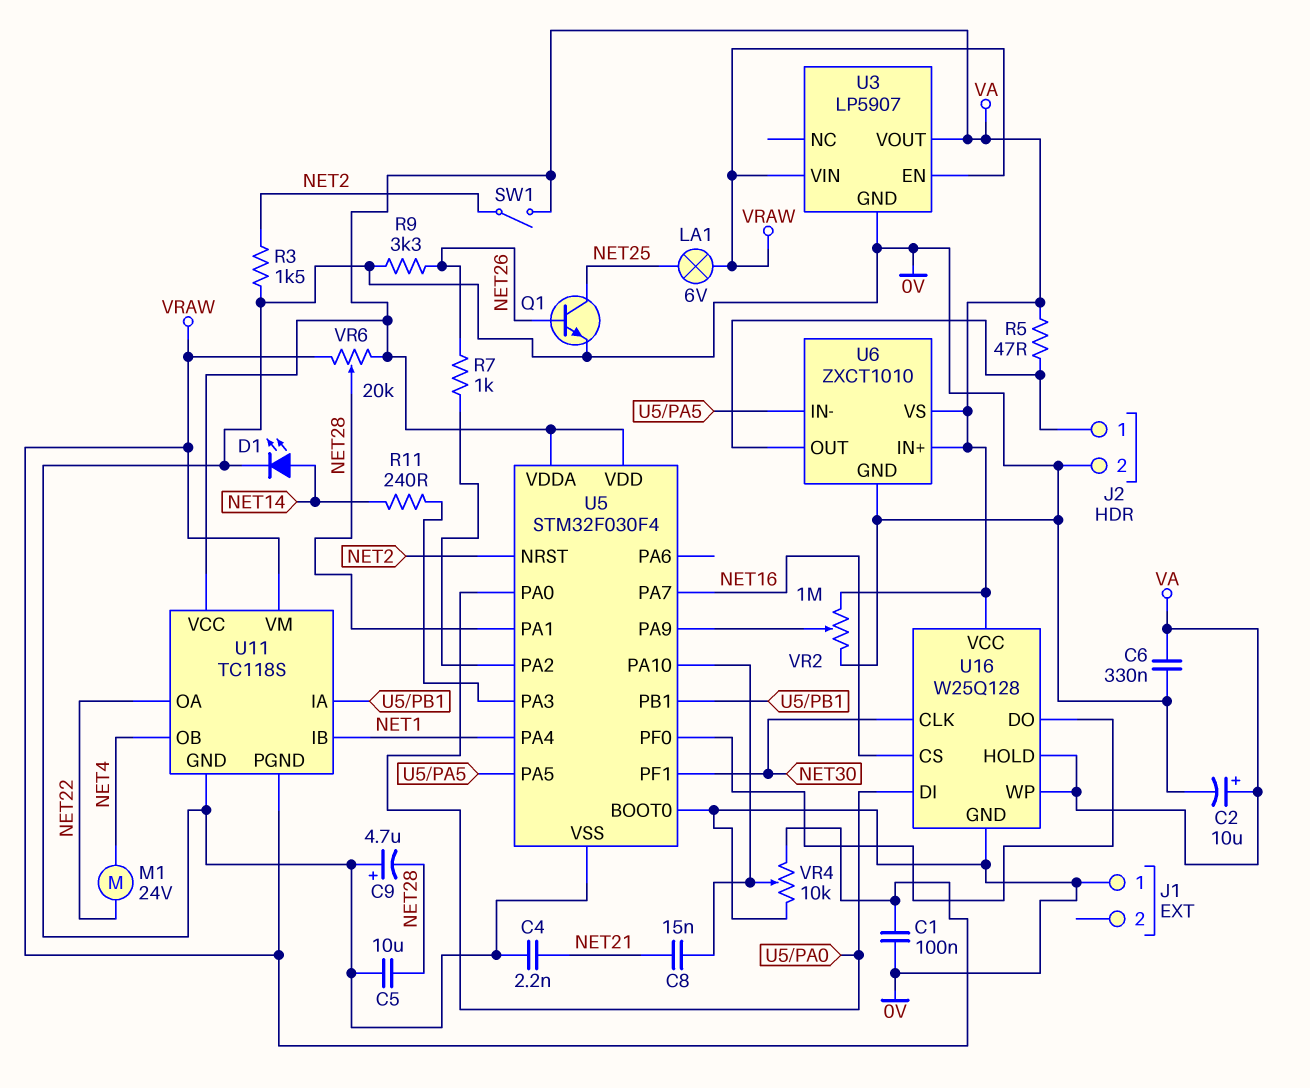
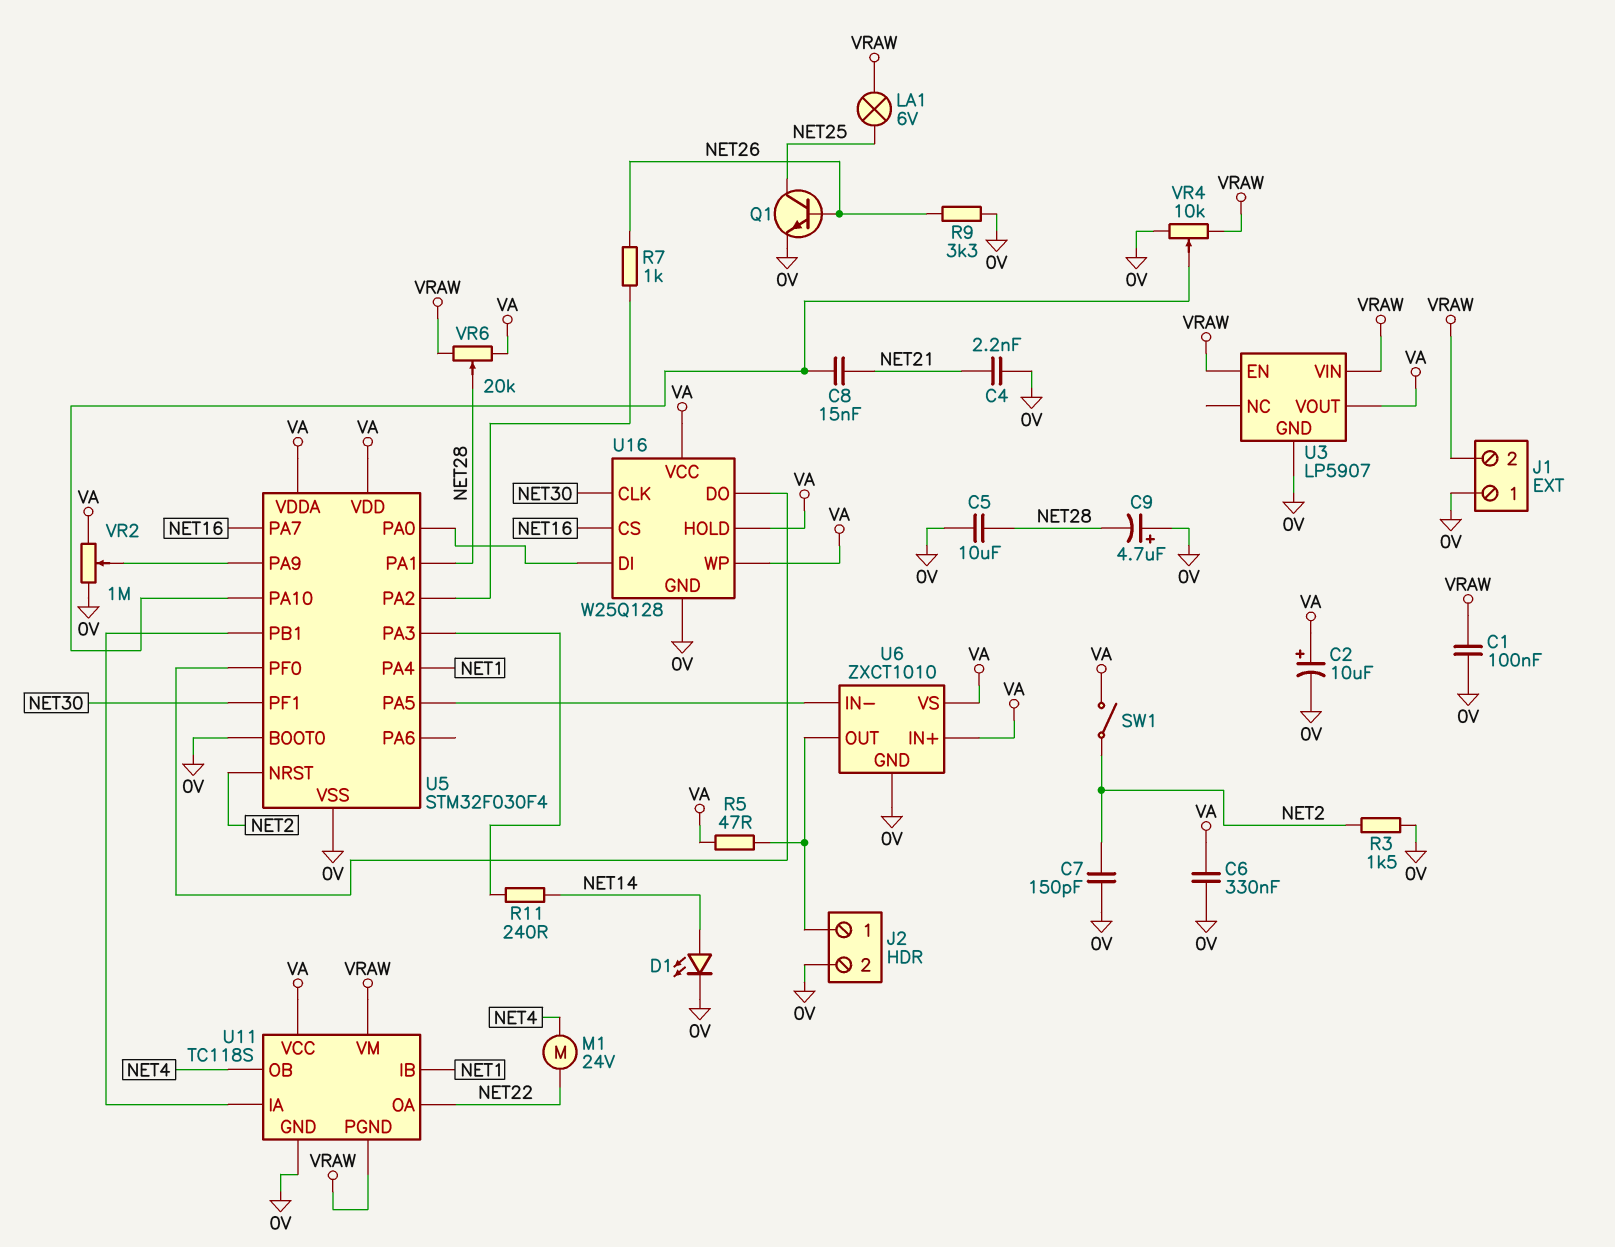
C7: none -> 150pF (0V, NET2)
J1 pin 2: none -> VRAW

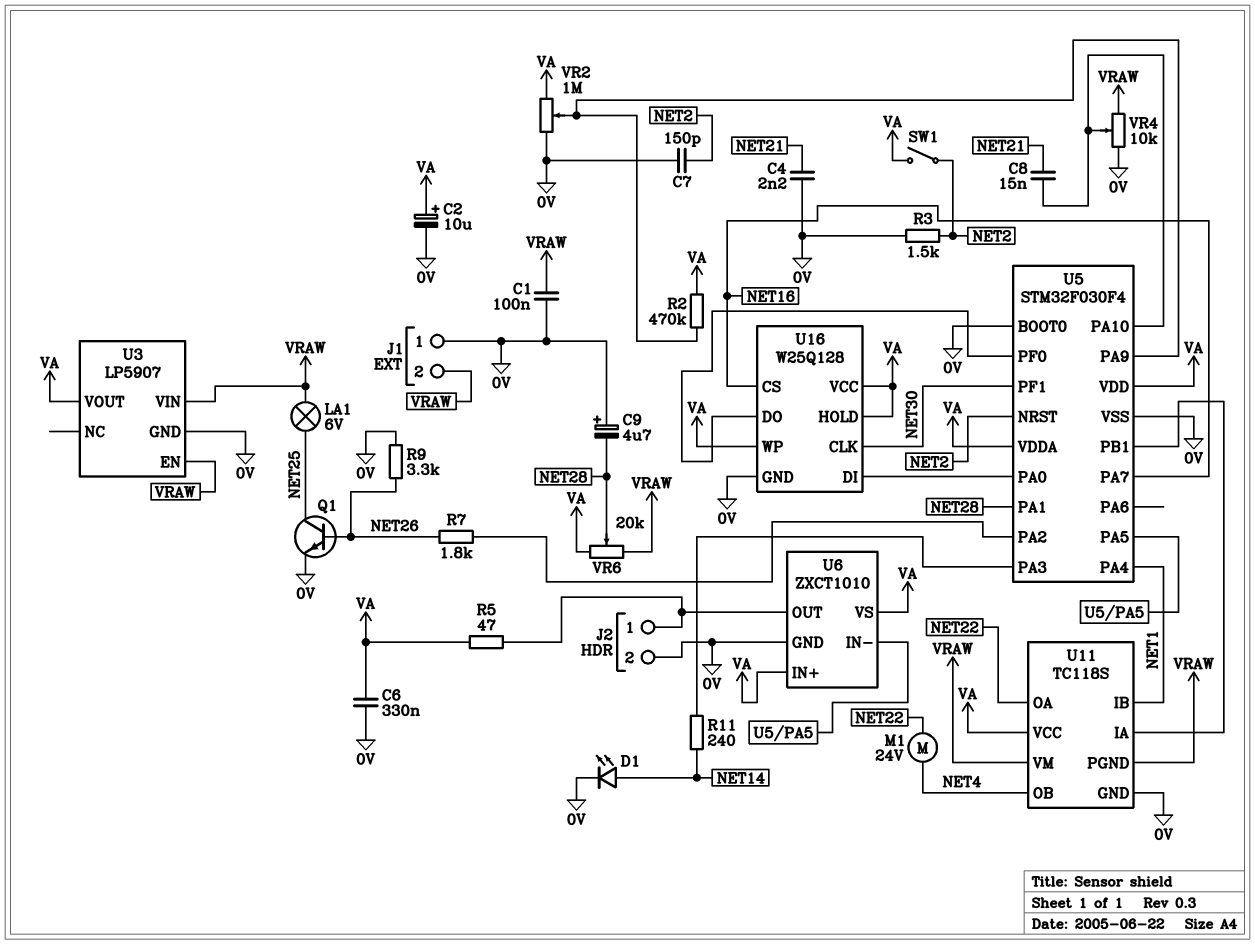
C5: 10uF (0V, NET28) -> none
R2: none -> 470k (U5/PA9, VA)
R7: 1k (NET26, U5/PA2) -> 1.8k (NET26, U5/PA2)

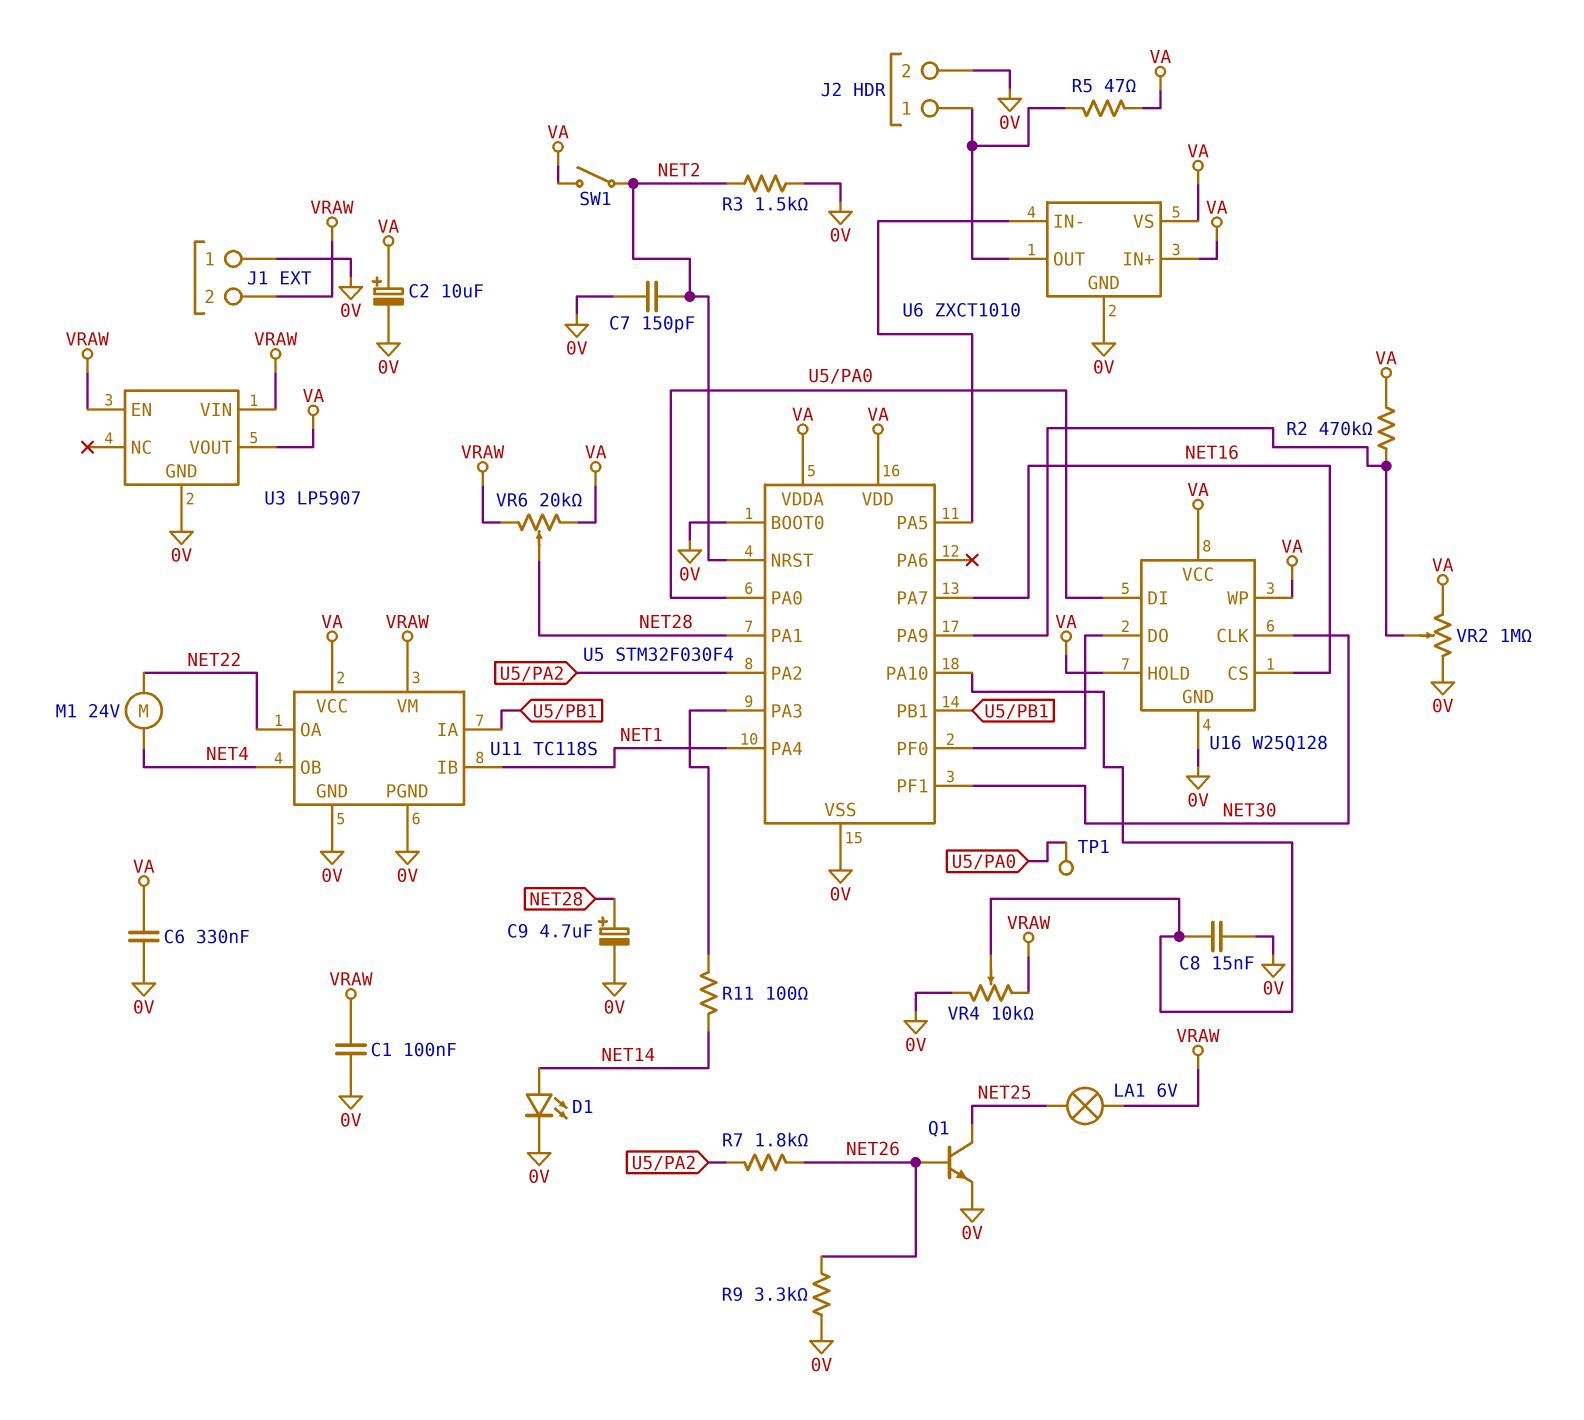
C4: 2.2nF (0V, NET21) -> none
C8: 15nF (NET21, U5/PA10) -> 15nF (0V, U5/PA10)
C9: 4.7uF (plus 0V, minus NET28) -> 4.7uF (plus NET28, minus 0V)
R11: 240 (NET14, U5/PA3) -> 100 (NET14, U5/PA3)
TP1: none -> test point (U5/PA0)
U11 pin PGND: VRAW -> 0V

